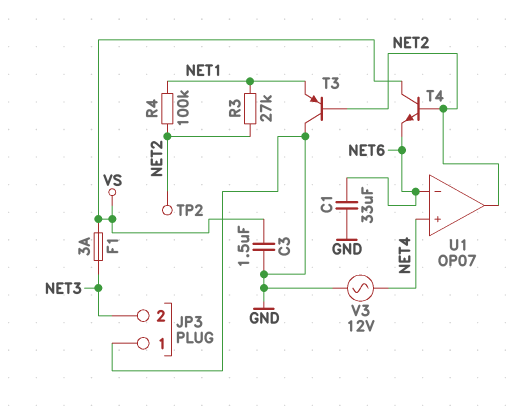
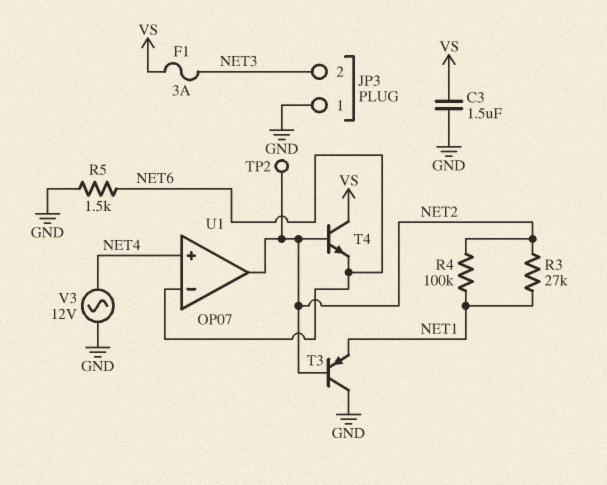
C1: 33uF (GND, NET6) -> none
R5: none -> 1.5k (GND, NET6)

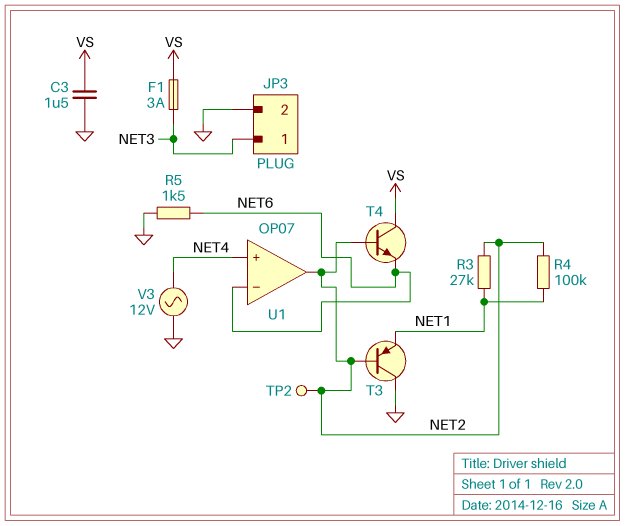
JP3 pin 1: GND -> NET3
JP3 pin 2: NET3 -> GND

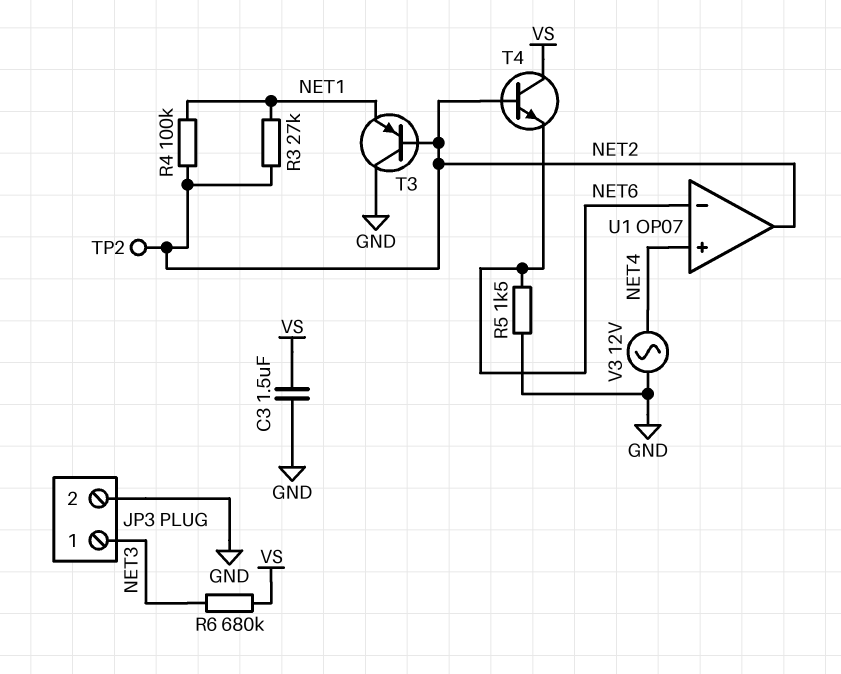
F1: 3A (NET3, VS) -> none
R6: none -> 680k (NET3, VS)

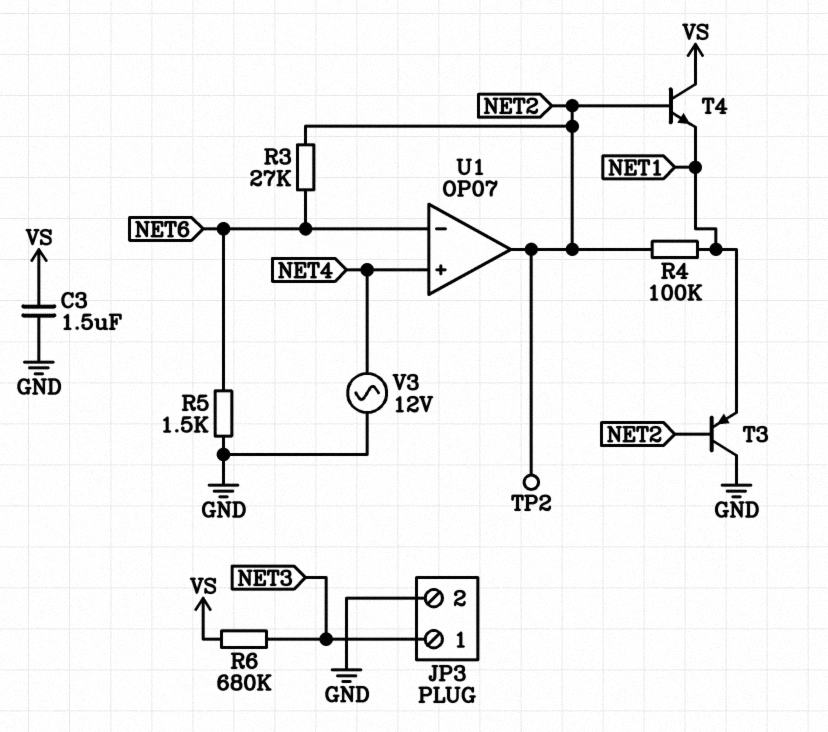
R3: 27k (NET1, NET2) -> 27k (NET2, NET6)
T4: NPN (B NET2, C VS, E NET6) -> NPN (B NET2, C VS, E NET1)

